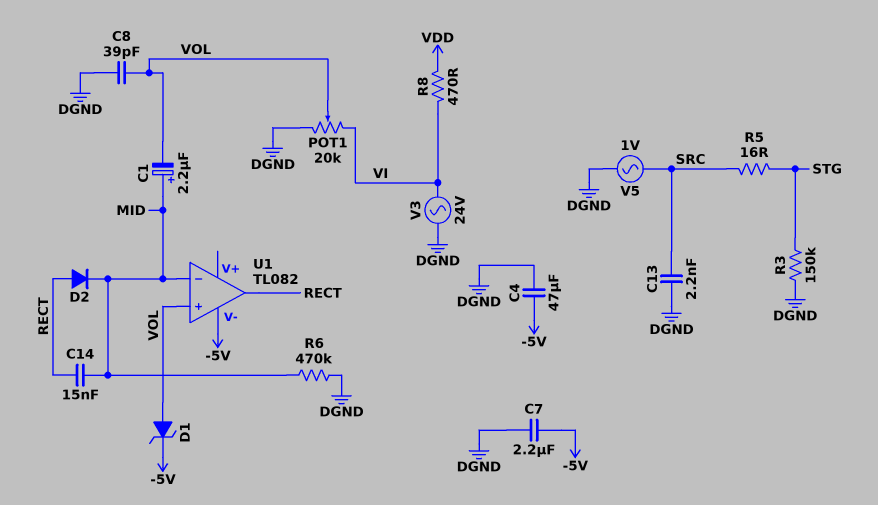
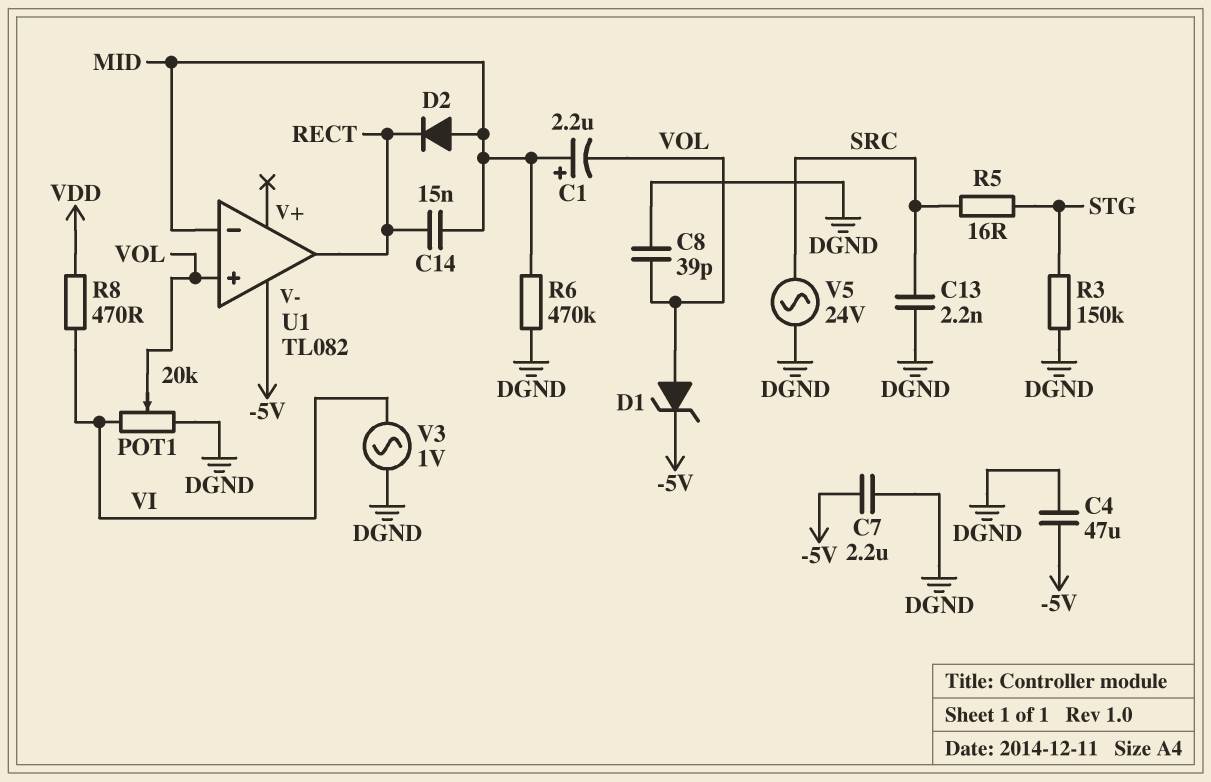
D2: diode (A RECT, K MID) -> diode (A MID, K RECT)
V3: AC 24V (DGND, VI) -> AC 1V (DGND, VI)
V5: AC 1V (DGND, SRC) -> AC 24V (DGND, SRC)

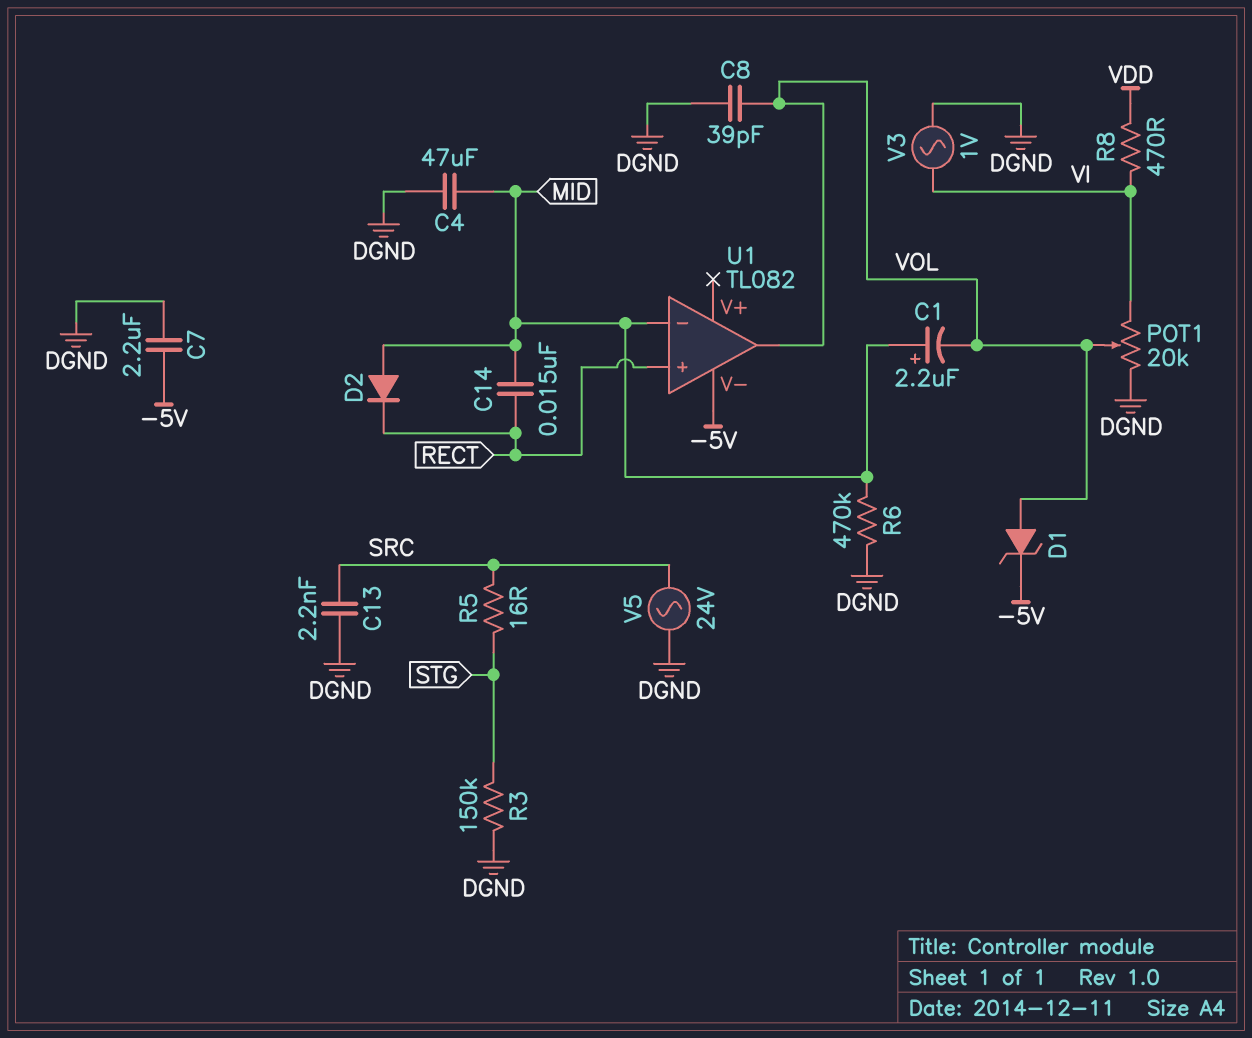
C4: 47uF (-5V, DGND) -> 47uF (DGND, MID)
U1 pin in+: VOL -> RECT
U1 pin out: RECT -> VOL

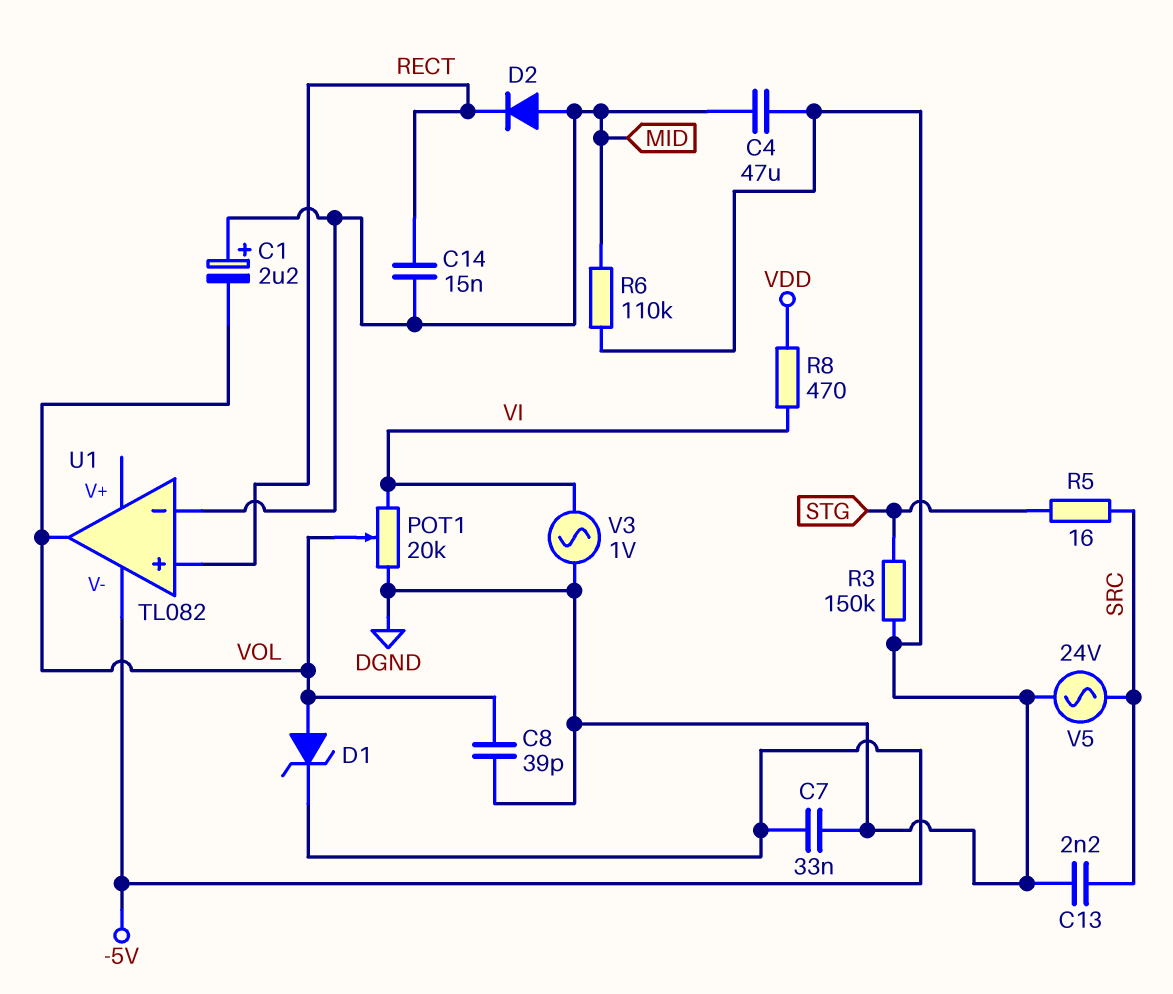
C7: 2.2uF (-5V, DGND) -> 33nF (-5V, DGND)
R6: 470k (DGND, MID) -> 110k (DGND, MID)

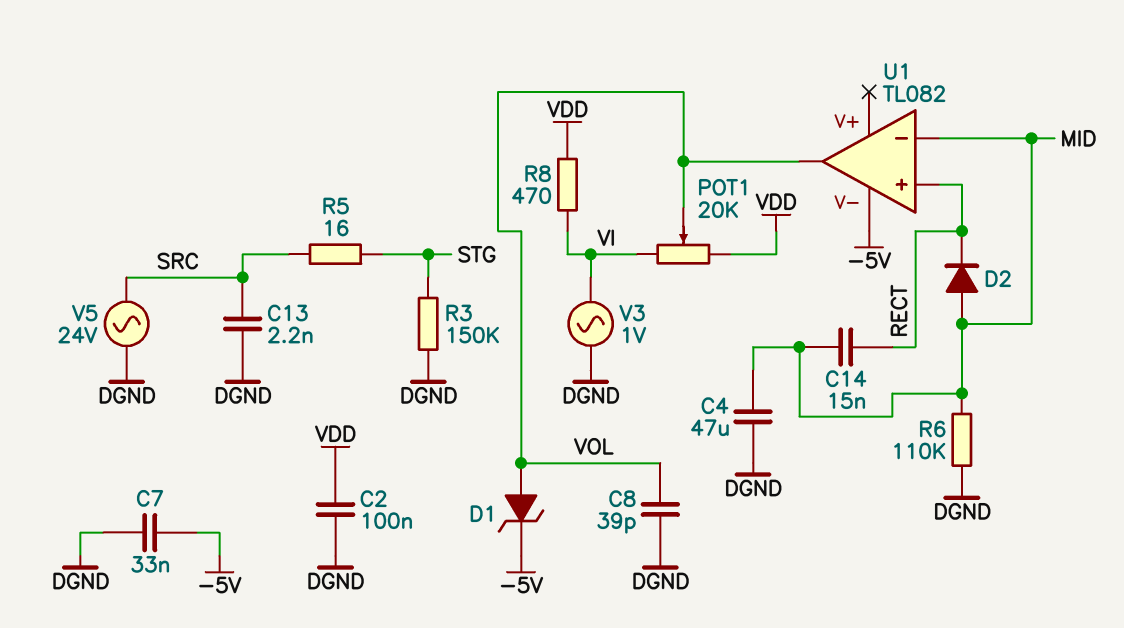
C1: 2.2uF (plus MID, minus VOL) -> none
C2: none -> 100nF (DGND, VDD)
POT1: 20k (DGND, VI, wiper VOL) -> 20k (VDD, VI, wiper VOL)

